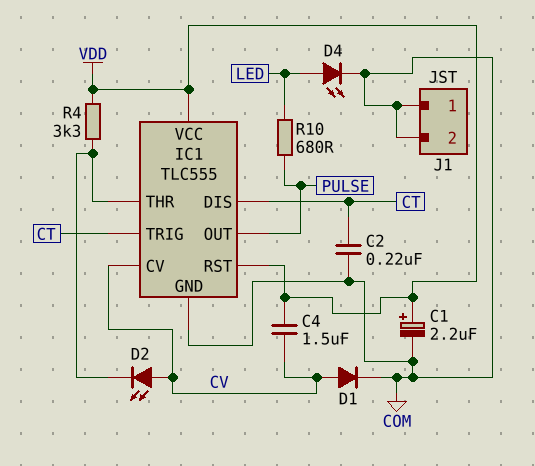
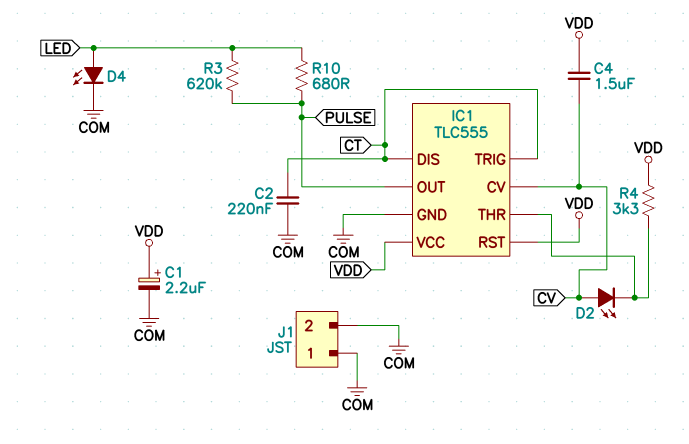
D1: diode (A CV, K COM) -> none
R3: none -> 620k (LED, PULSE)

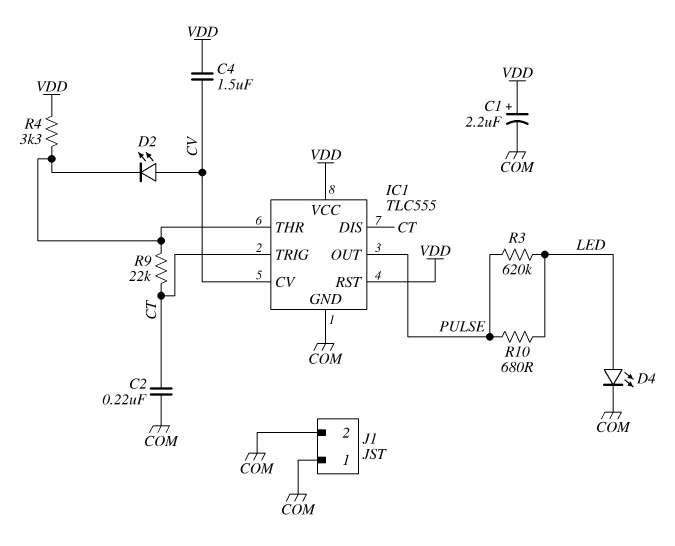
R9: none -> 22k (CT, IC1/THR)

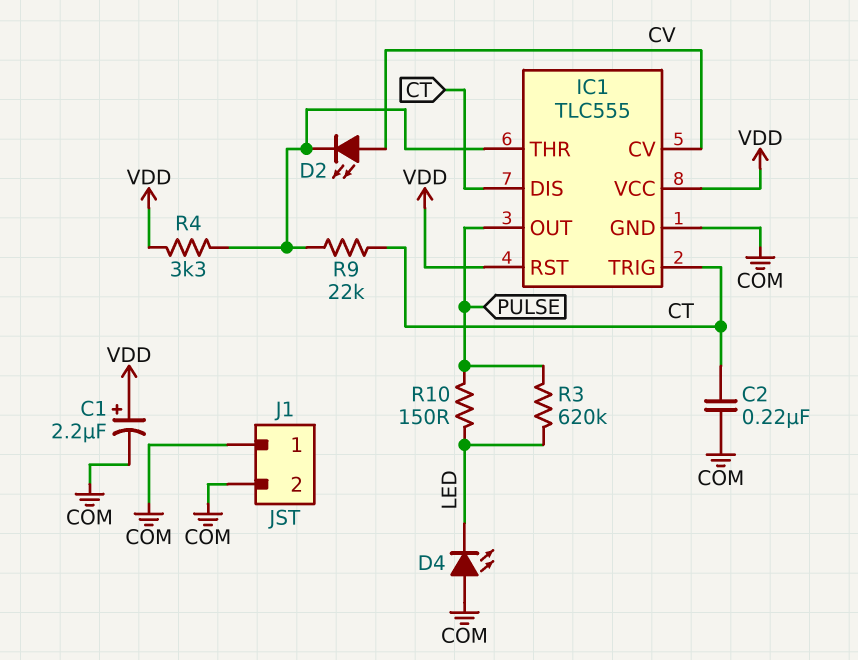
C4: 1.5uF (CV, VDD) -> none
D4: LED (A LED, K COM) -> LED (A COM, K LED)
R10: 680 (LED, PULSE) -> 150 (LED, PULSE)

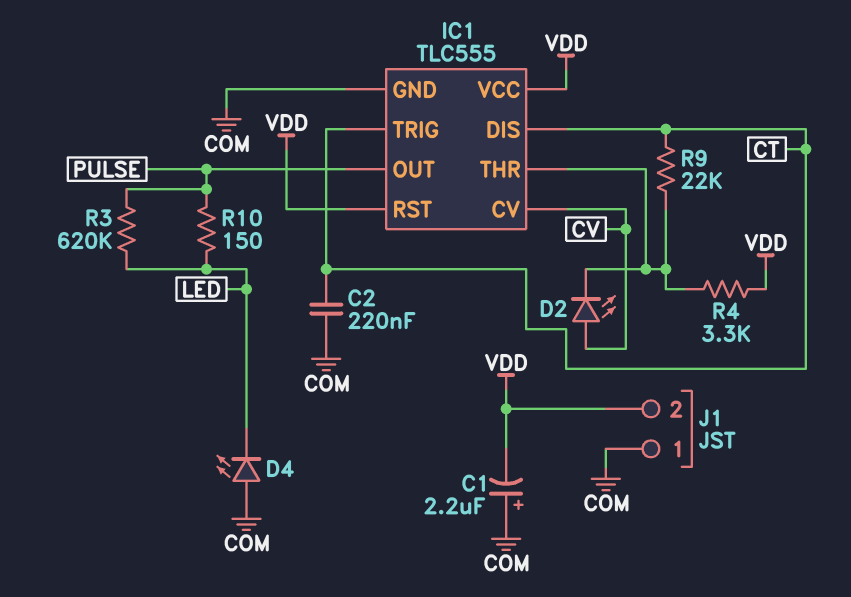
C1: 2.2uF (plus VDD, minus COM) -> 2.2uF (plus COM, minus VDD)
J1 pin 2: COM -> VDD

